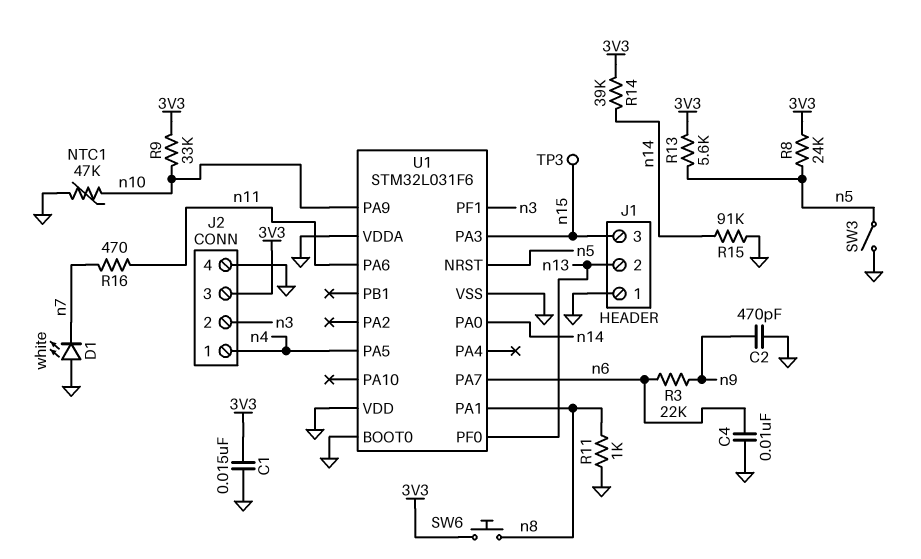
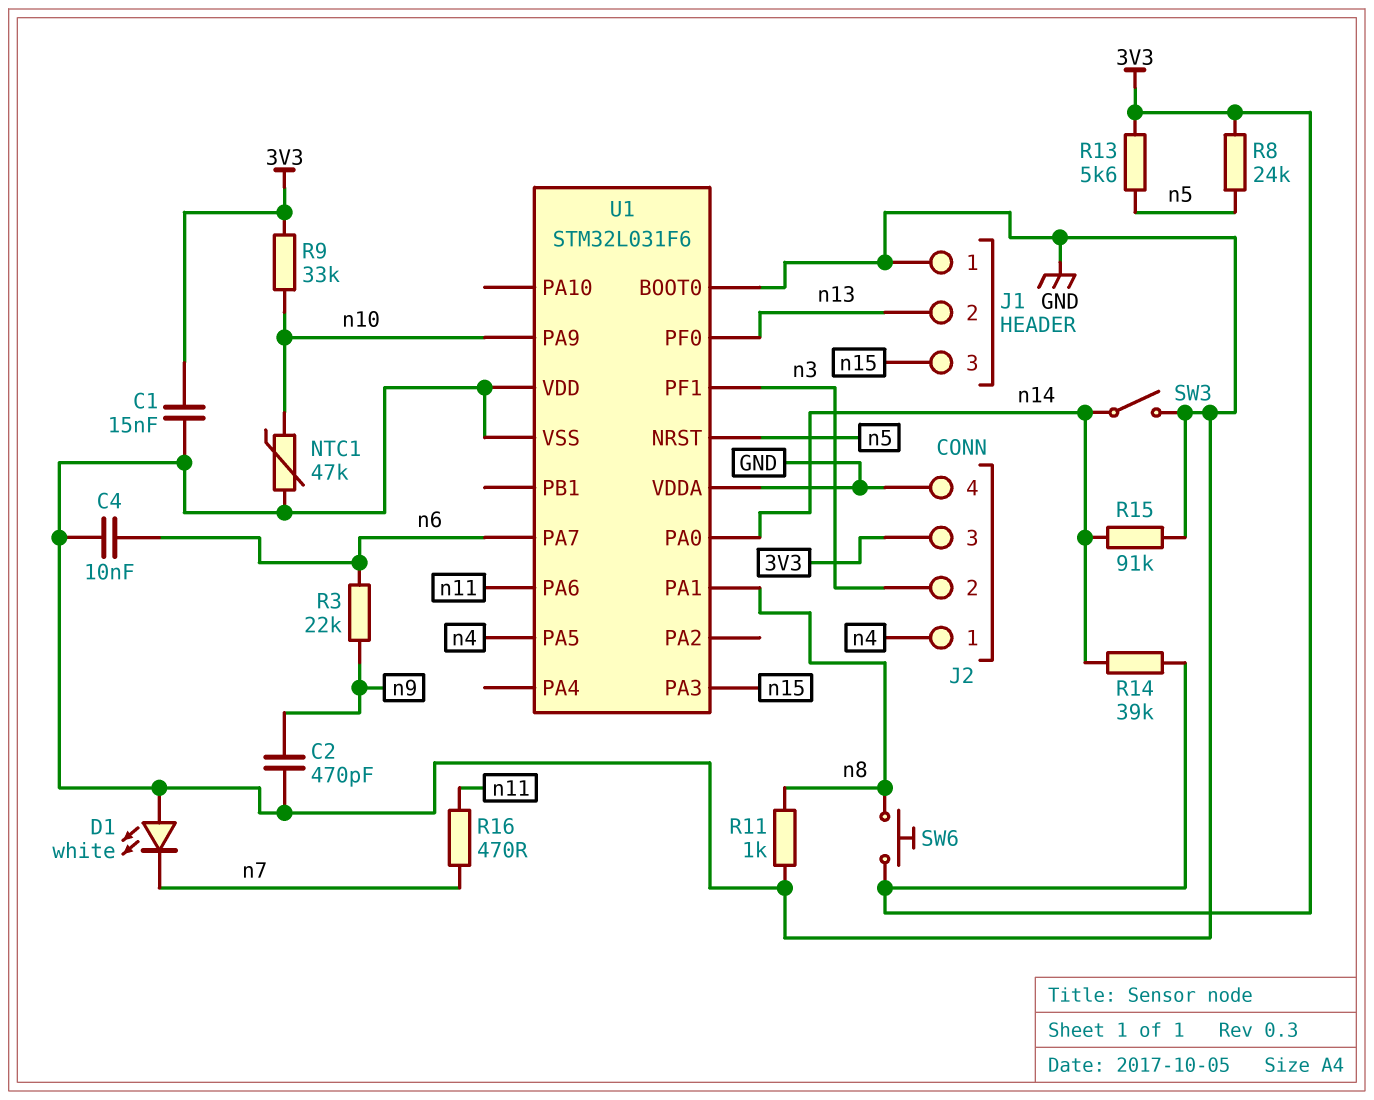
SW3: switch (GND, n5) -> switch (GND, n14)
TP3: test point (n15) -> none

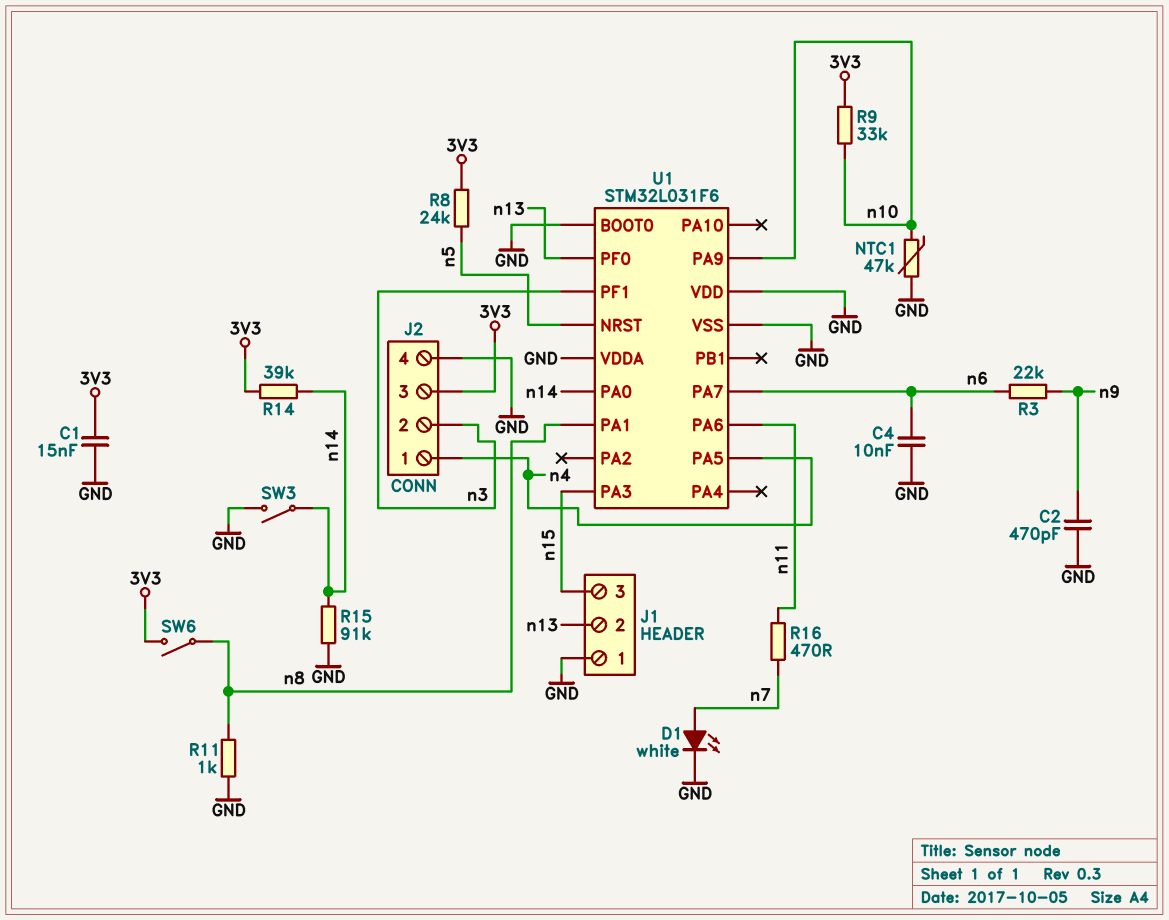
D1: LED white (A GND, K n7) -> LED white (A n7, K GND)
R13: 5.6k (3V3, n5) -> none
SW6: button (3V3, n8) -> switch (3V3, n8)

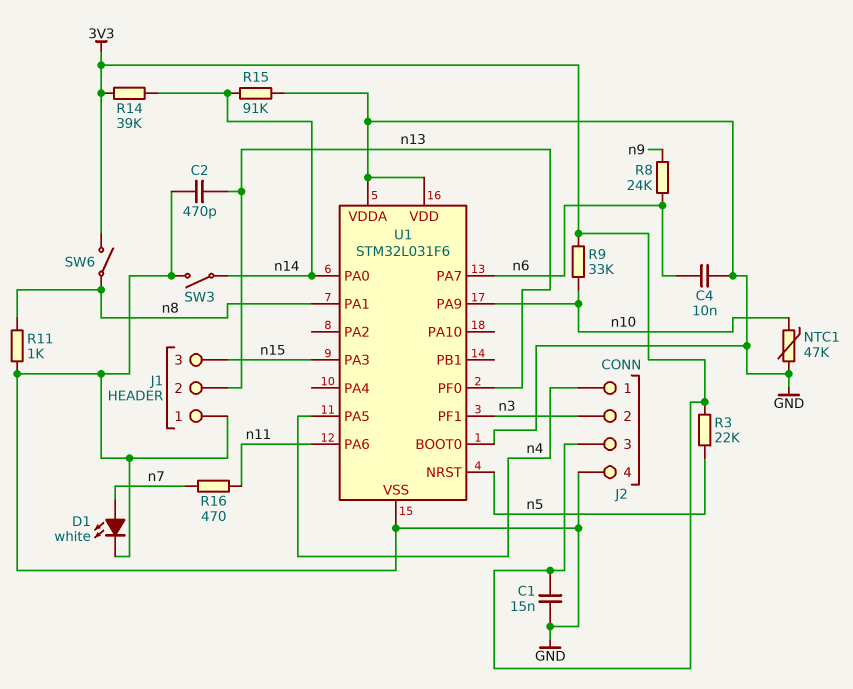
C2: 470pF (GND, n9) -> 470pF (GND, n13)
R3: 22k (n6, n9) -> 22k (3V3, n5)
R8: 24k (3V3, n5) -> 24k (n6, n9)

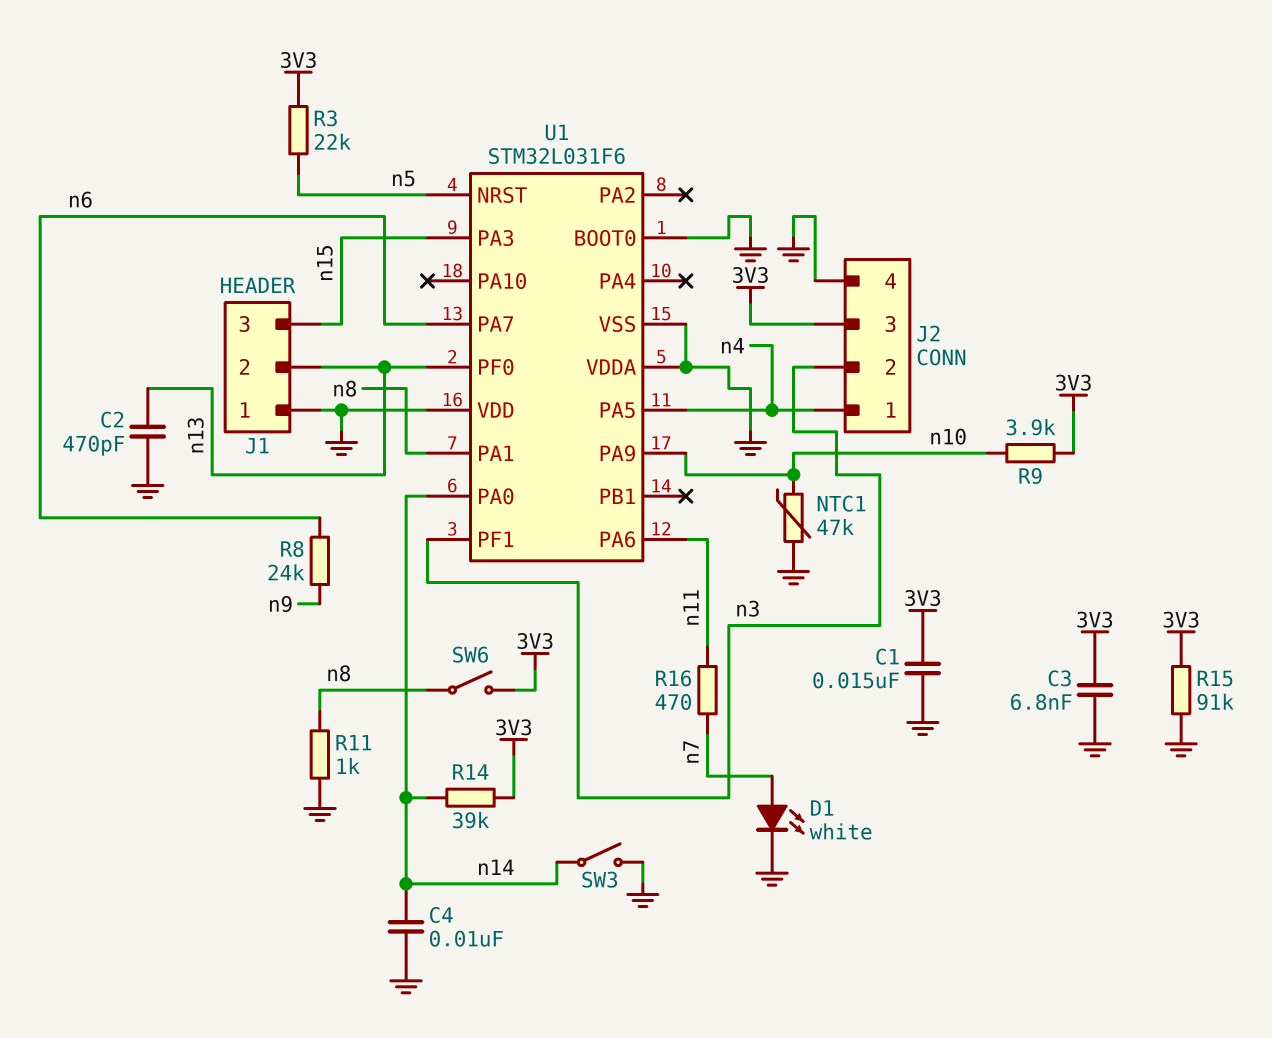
C3: none -> 6.8nF (3V3, GND)
C4: 10nF (GND, n6) -> 10nF (GND, n14)
R9: 33k (3V3, n10) -> 3.9k (3V3, n10)
R15: 91k (GND, n14) -> 91k (3V3, GND)

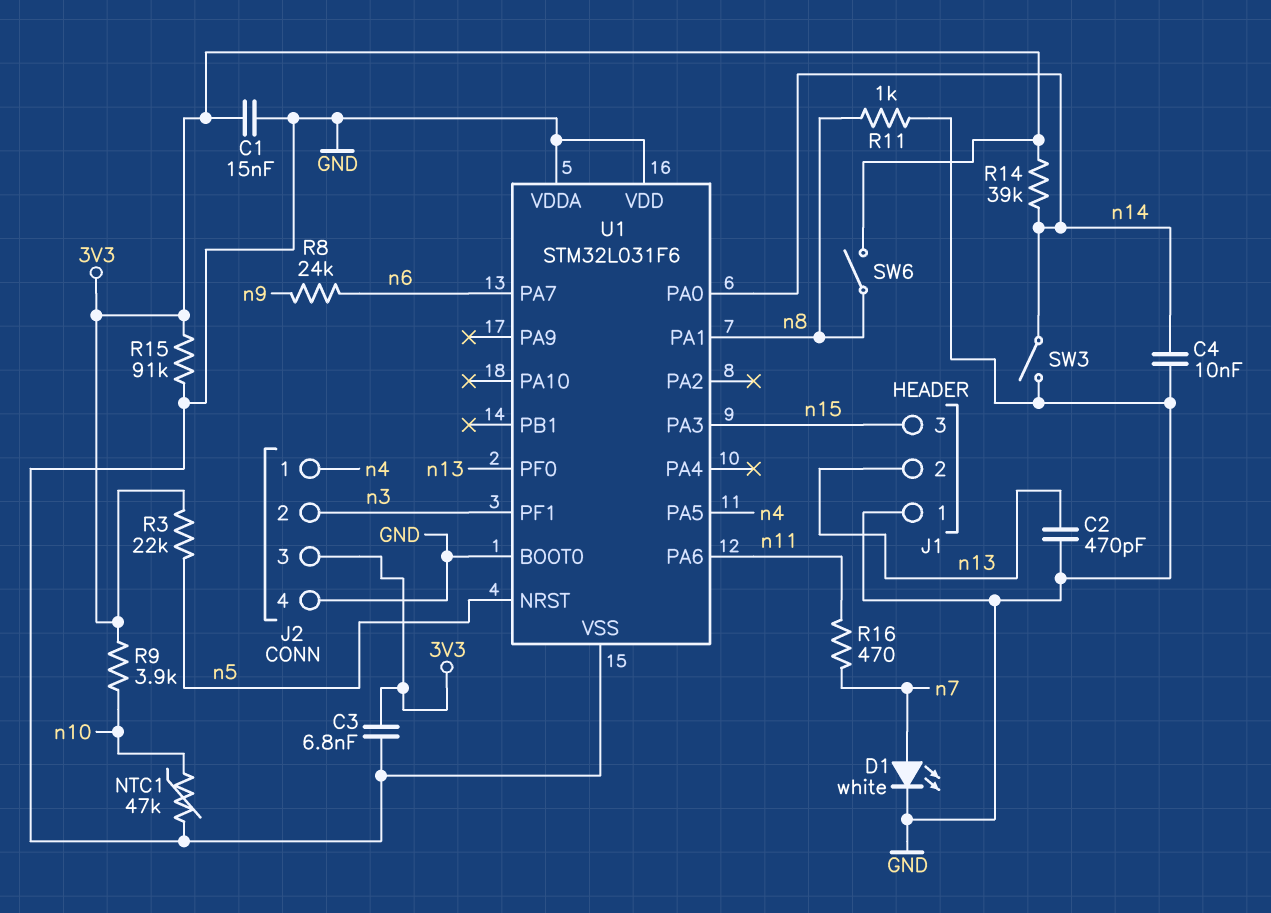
U1 pin PA9: n10 -> none

